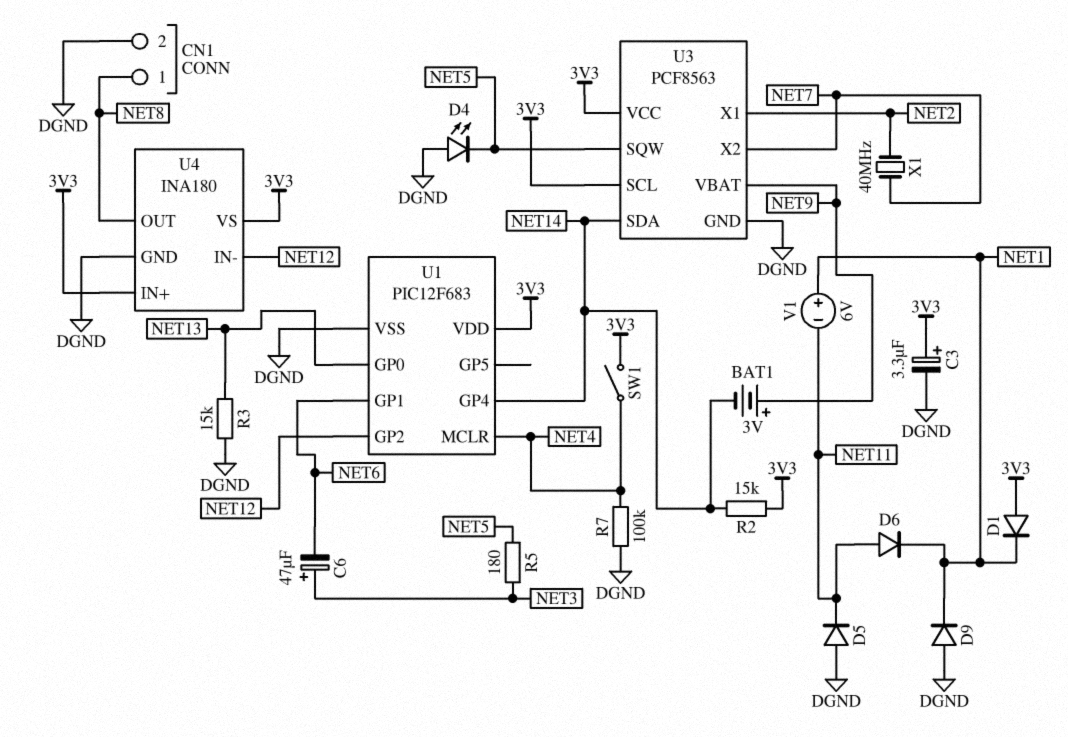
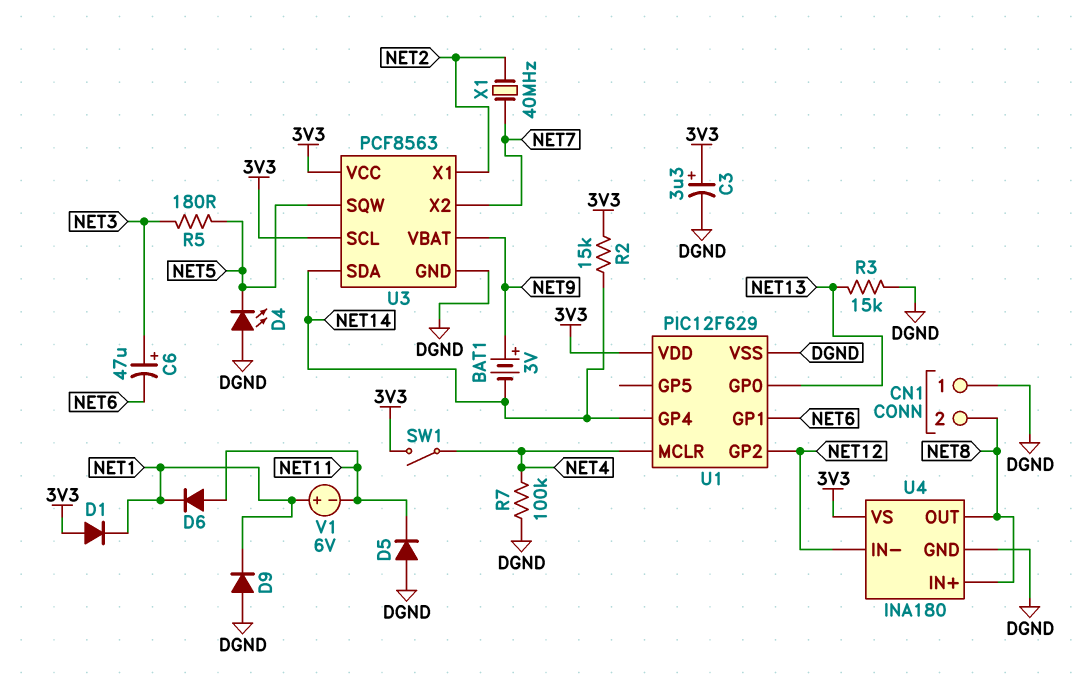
CN1 pin 1: NET8 -> DGND
CN1 pin 2: DGND -> NET8
U1: PIC12F683 -> PIC12F629
U4 pin IN+: 3V3 -> NET8

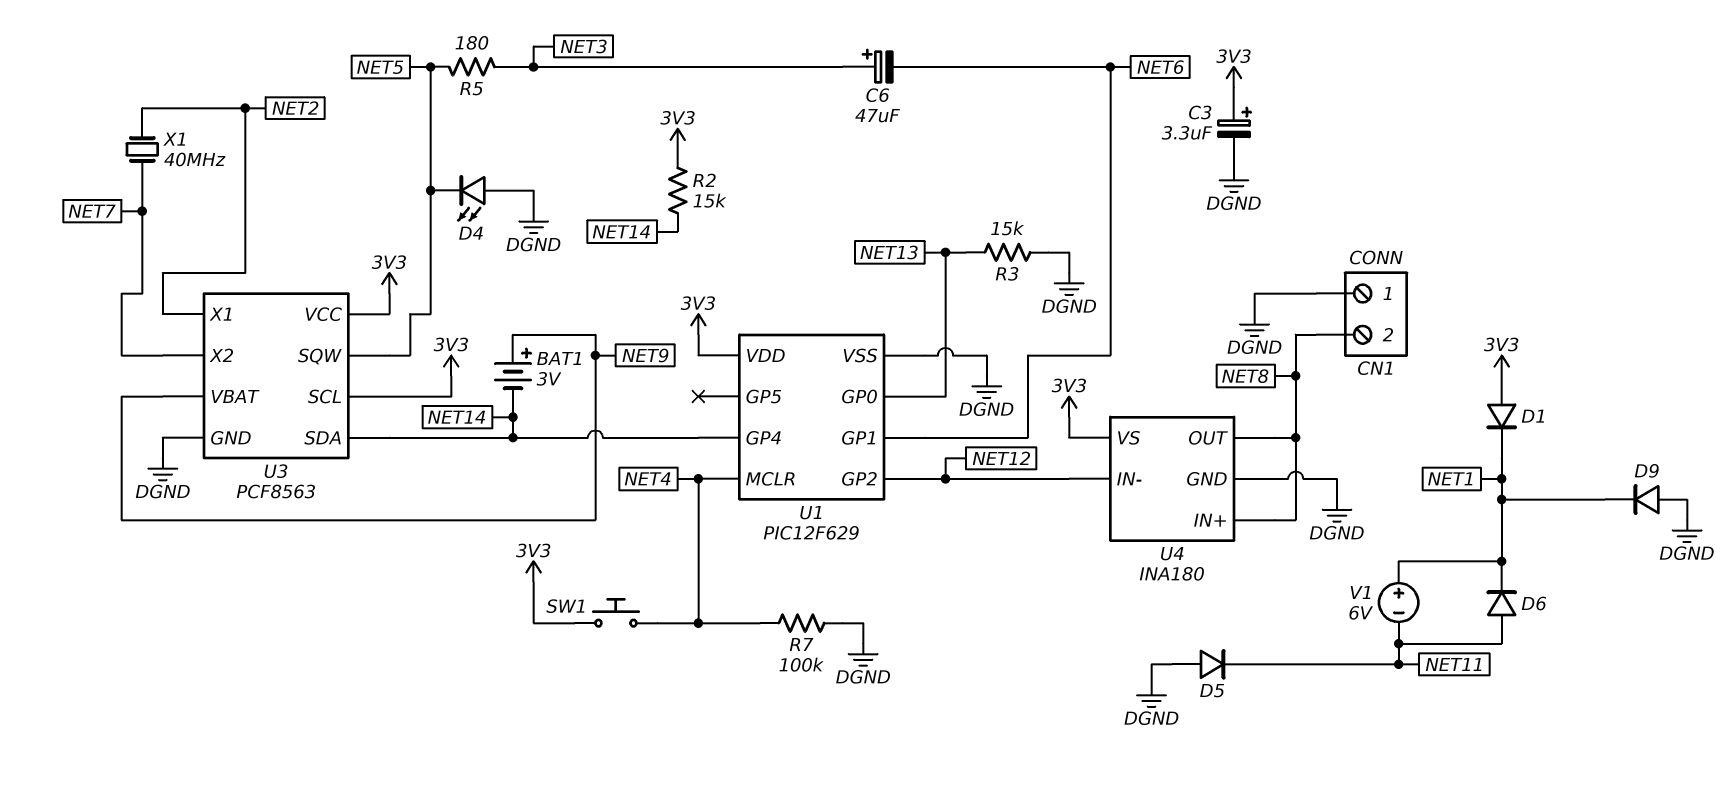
SW1: switch (3V3, NET4) -> button (3V3, NET4)

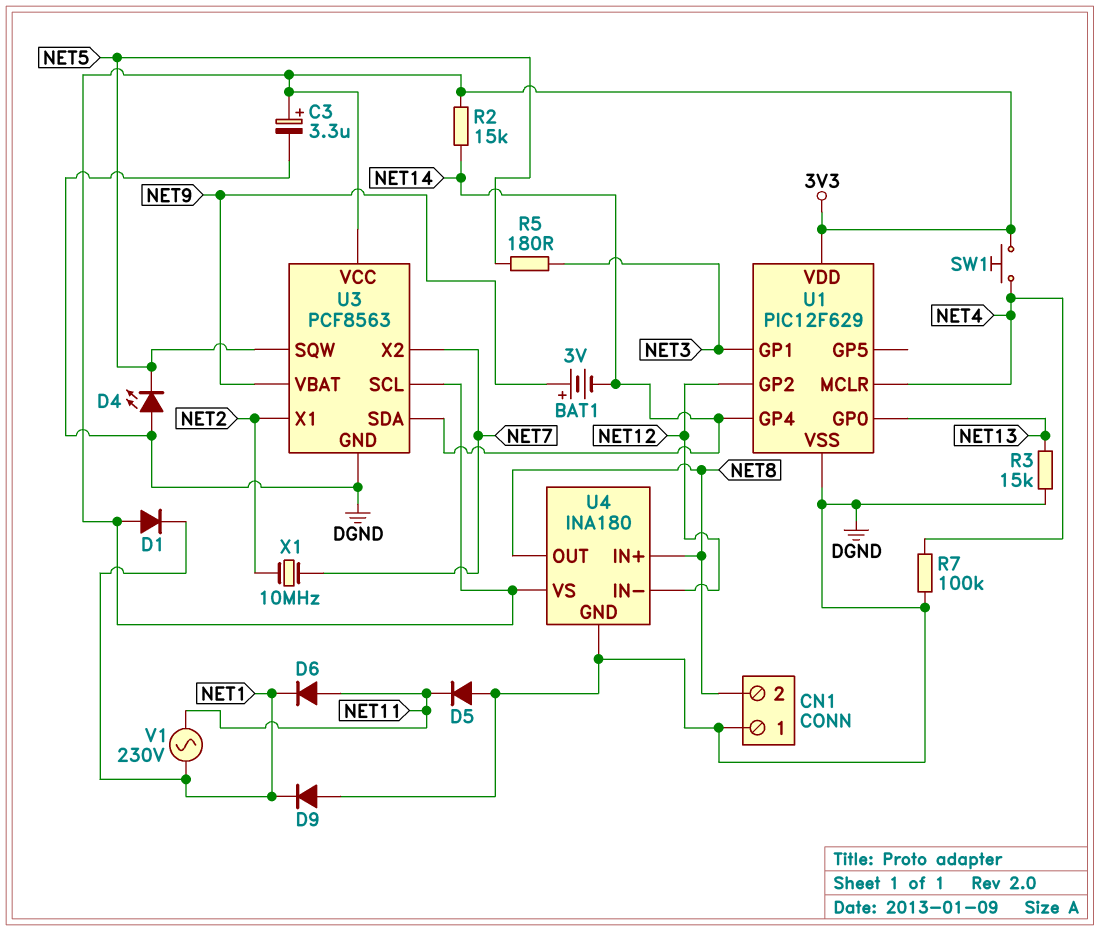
C6: 47uF (plus NET3, minus NET6) -> none
U1 pin GP1: NET6 -> NET3
V1: 6V (plus NET1, minus NET11) -> AC 230V (NET1, NET11)
X1: 40MHz (NET2, NET7) -> 10MHz (NET2, NET7)

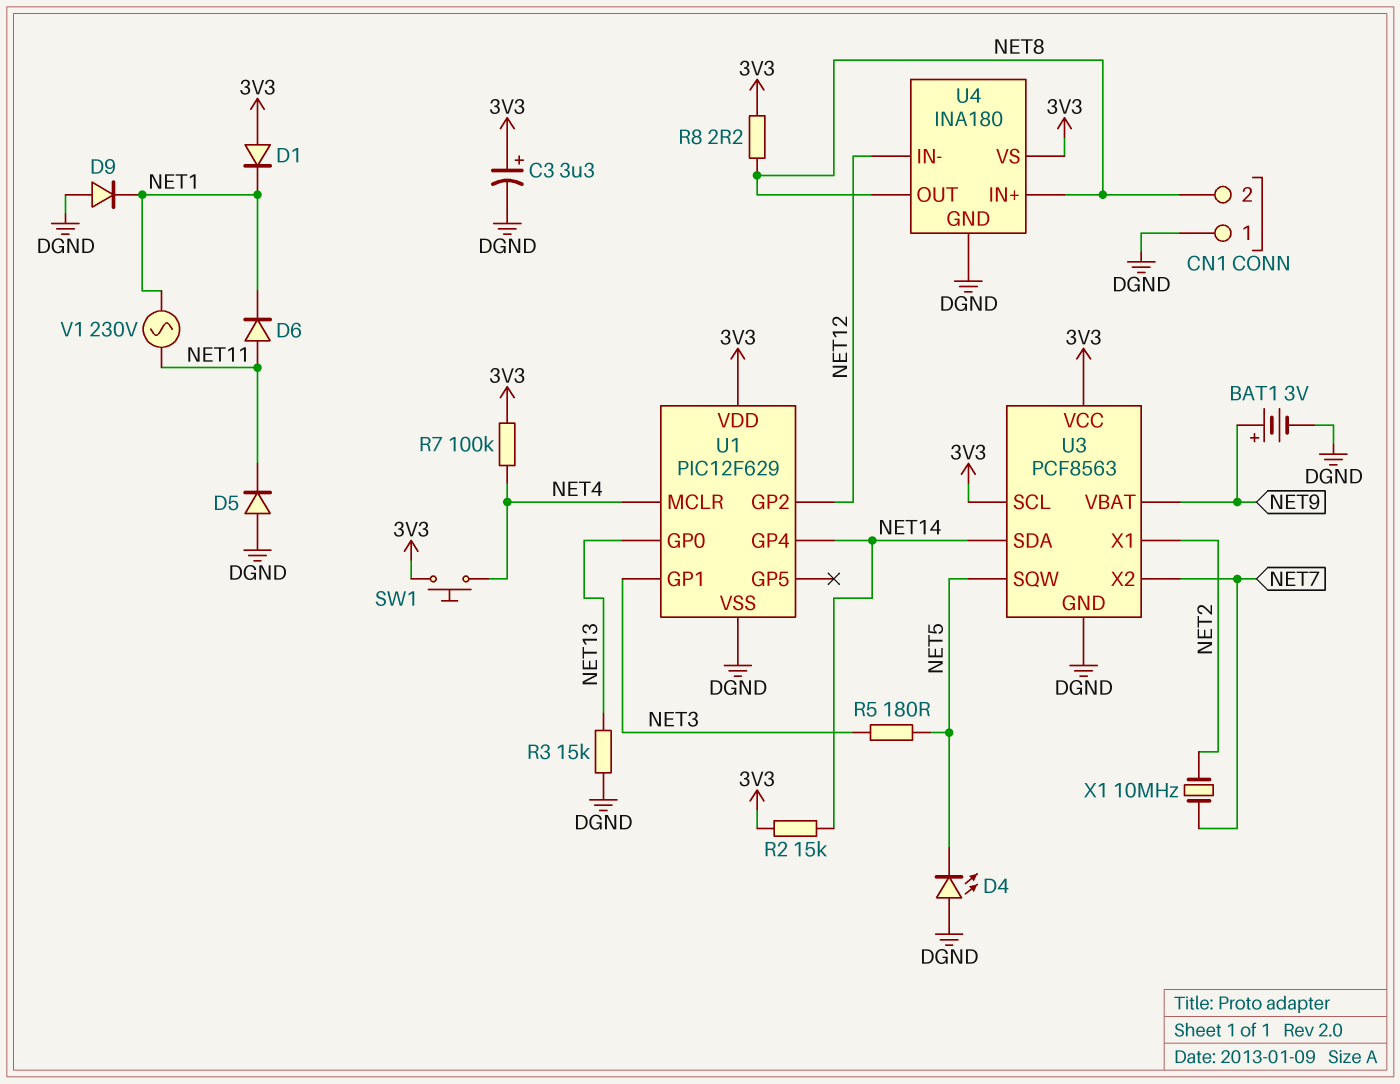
BAT1: 3V (plus NET9, minus NET14) -> 3V (plus NET9, minus DGND)
R7: 100k (DGND, NET4) -> 100k (3V3, NET4)
R8: none -> 2.2 (3V3, NET8)

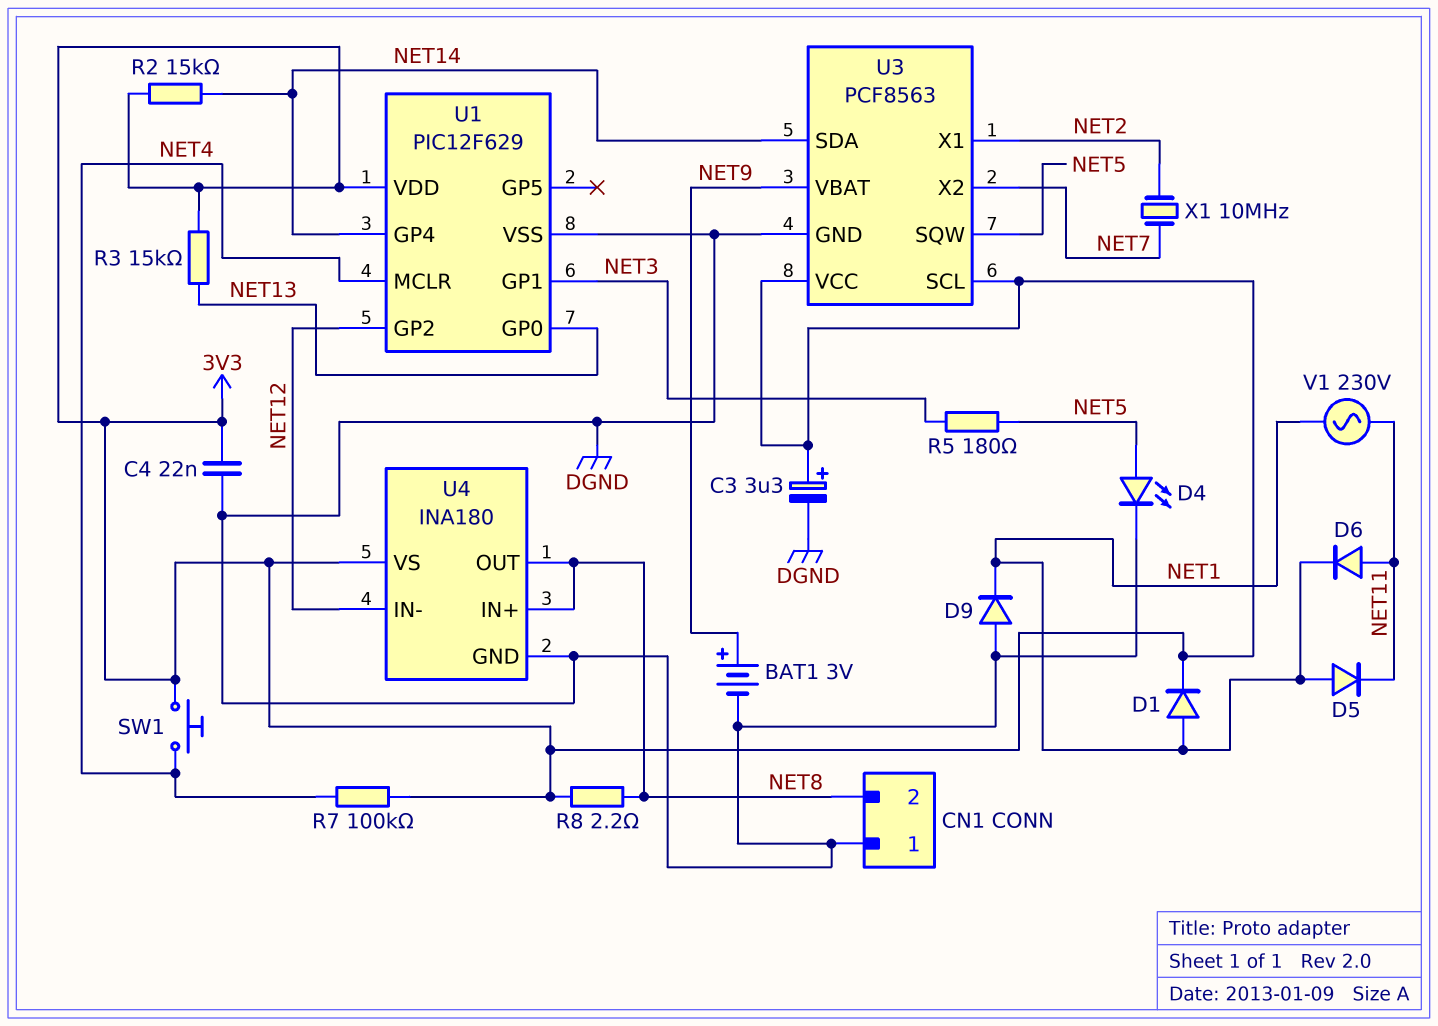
C4: none -> 22nF (3V3, DGND)
D1: diode (A 3V3, K NET1) -> diode (A NET1, K 3V3)
D4: LED (A DGND, K NET5) -> LED (A NET5, K DGND)
D5: diode (A DGND, K NET11) -> diode (A NET1, K NET11)
R3: 15k (DGND, NET13) -> 15k (3V3, NET13)

